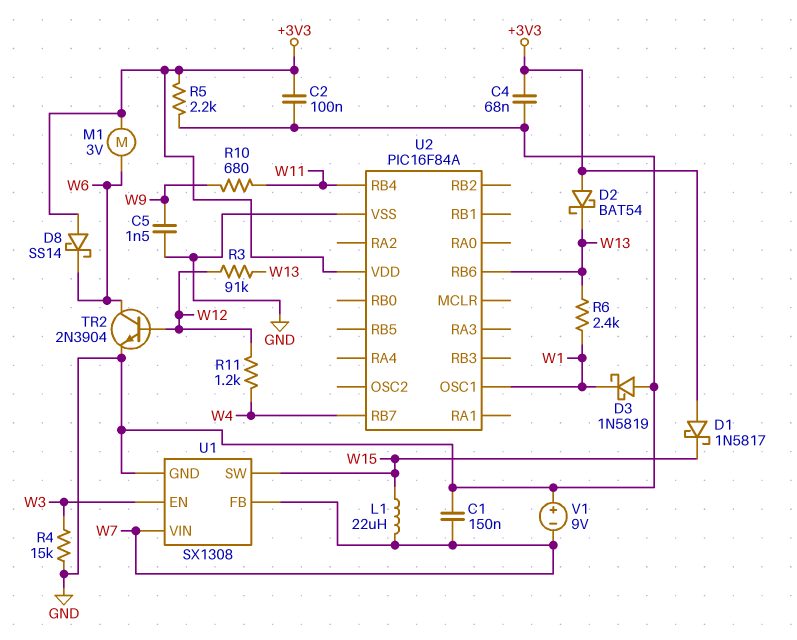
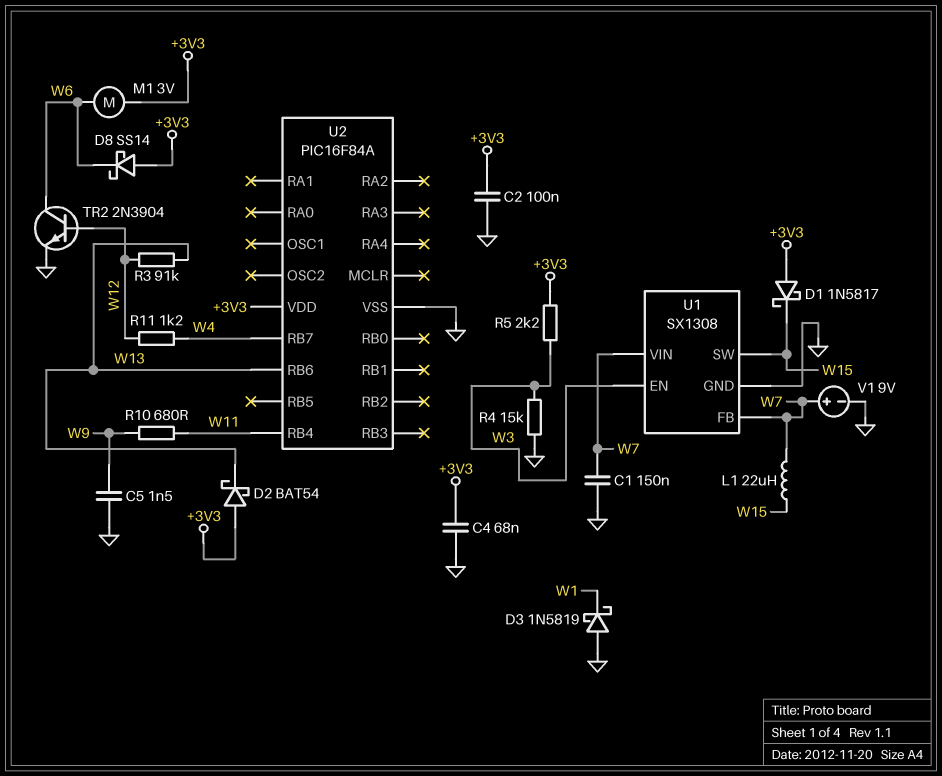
R5: 2.2k (+3V3, GND) -> 2.2k (+3V3, W3)
R6: 2.4k (W1, W13) -> none
U2 pin OSC1: W1 -> none
V1: 9V (plus GND, minus W7) -> 9V (plus W7, minus GND)

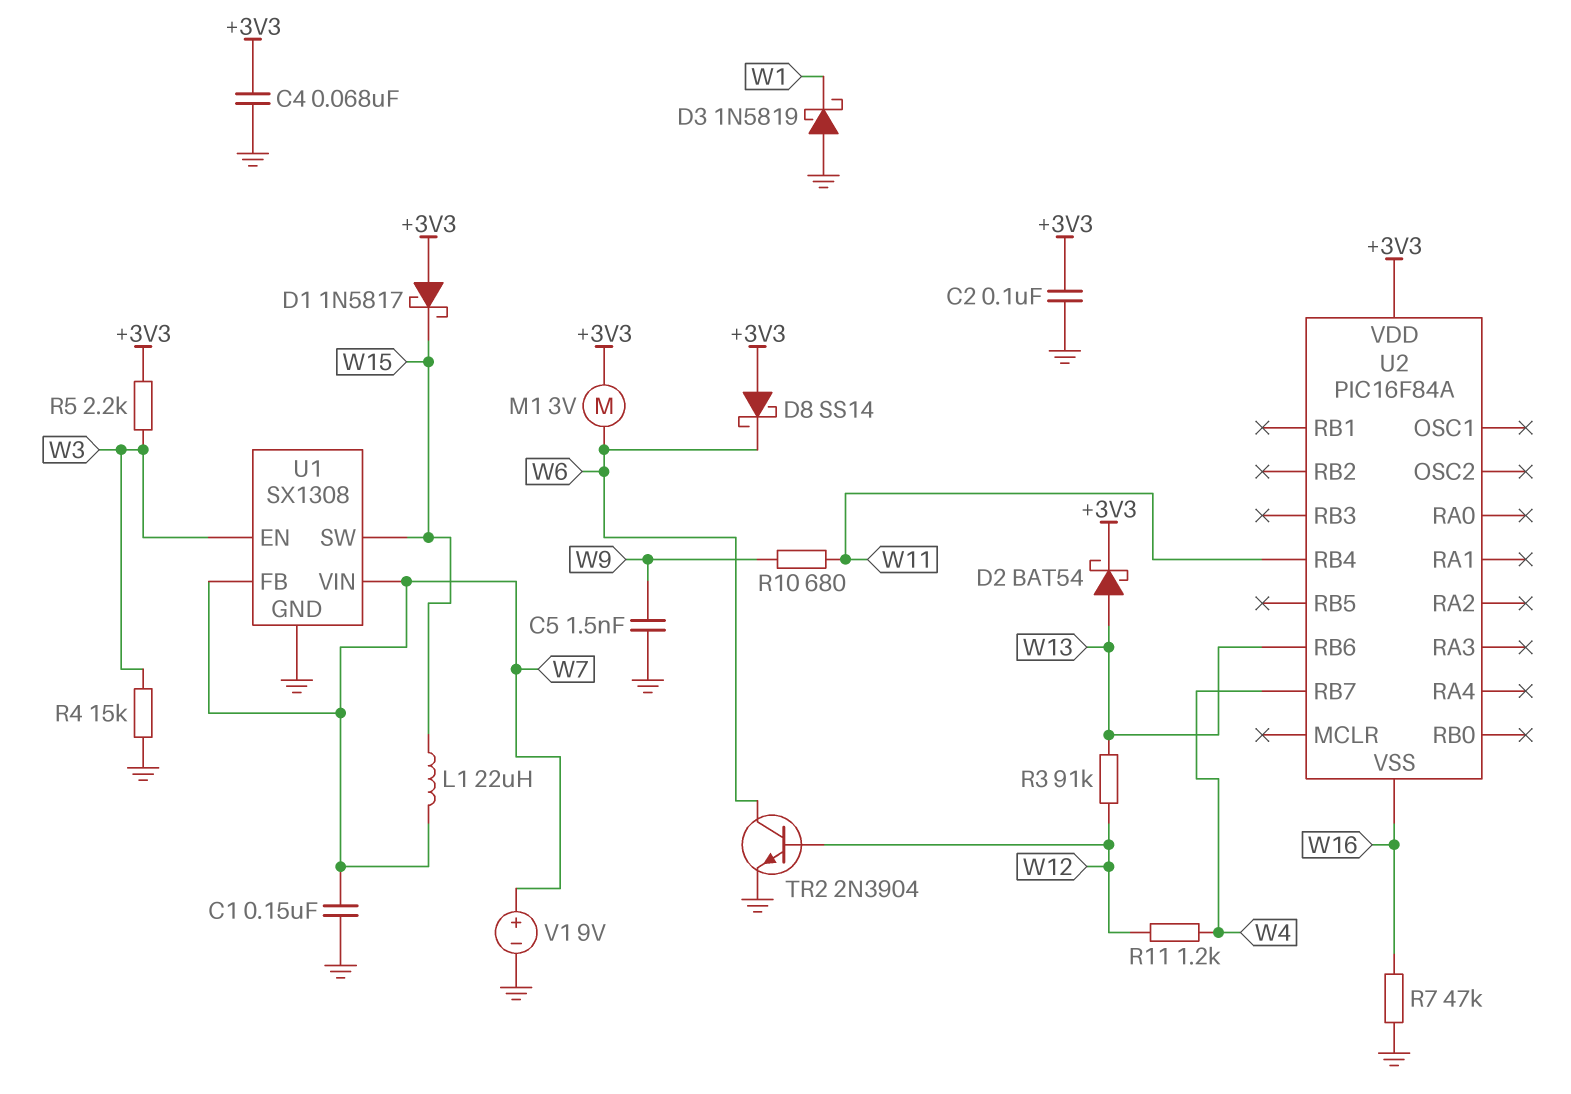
D2: schottky BAT54 (A +3V3, K W13) -> schottky BAT54 (A W13, K +3V3)
R7: none -> 47k (GND, W16)
U2 pin VSS: GND -> W16

